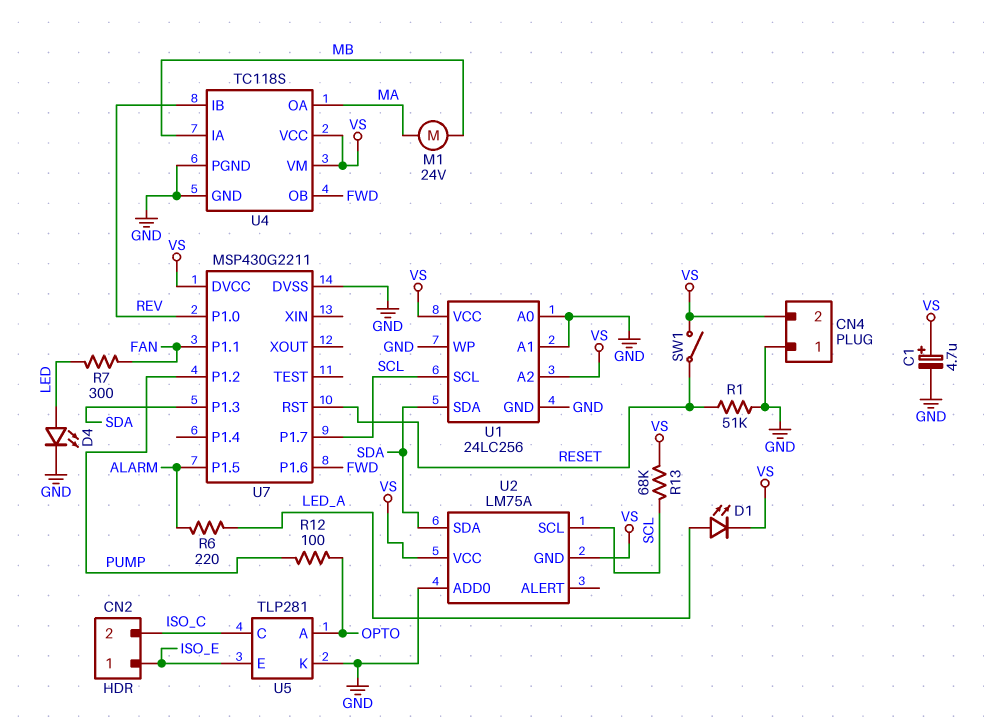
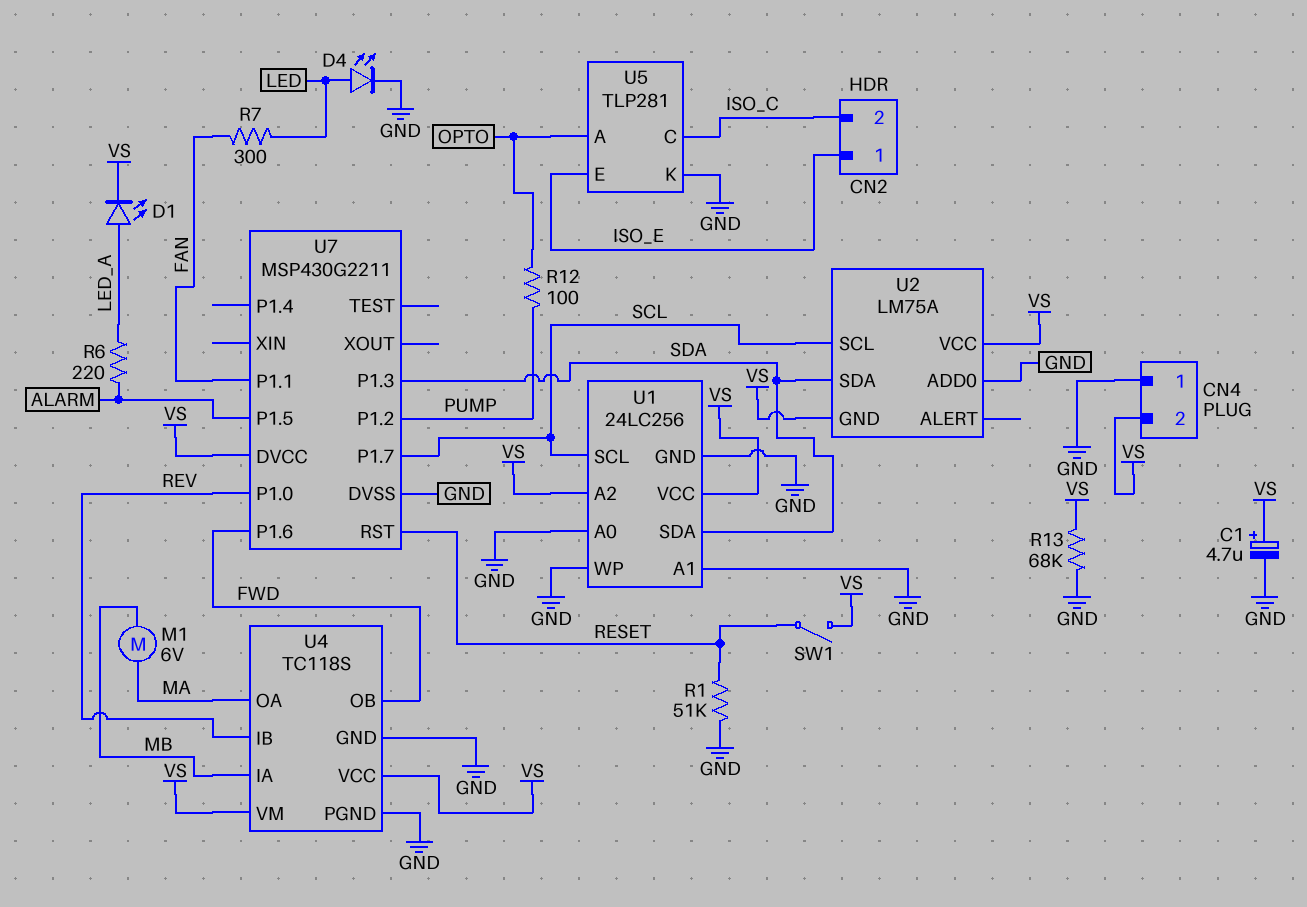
M1: motor 24V (MA, MB) -> motor 6V (MA, MB)
R13: 68k (SCL, VS) -> 68k (GND, VS)

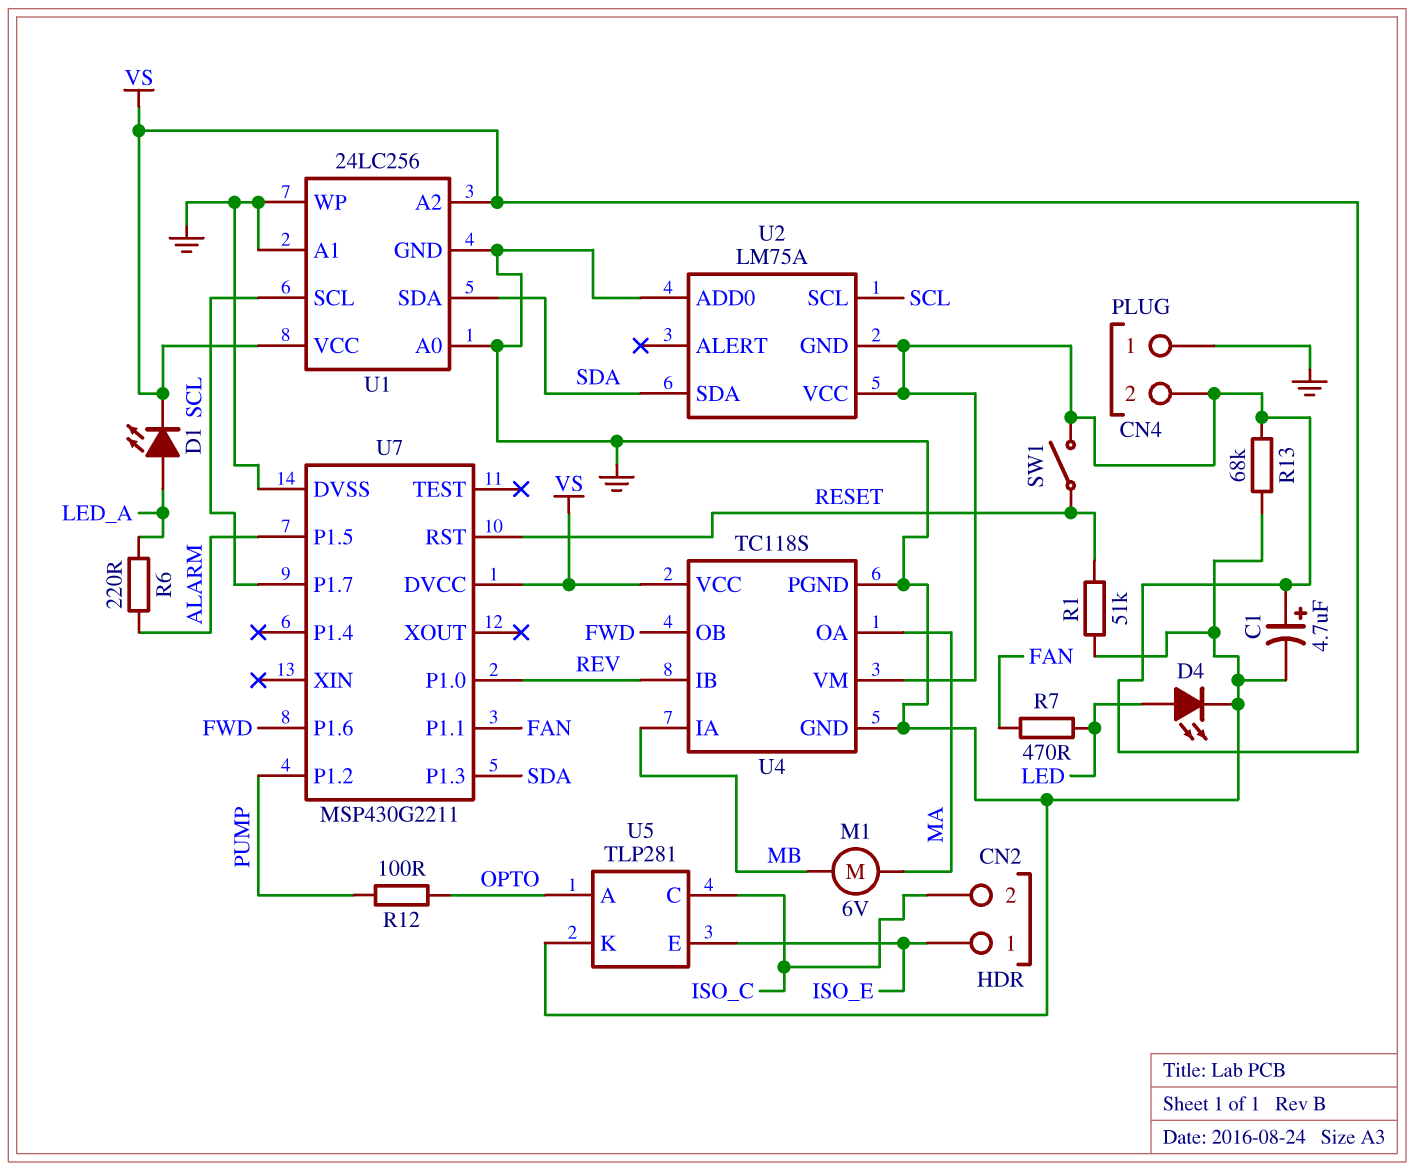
R7: 300 (FAN, LED) -> 470 (FAN, LED)

